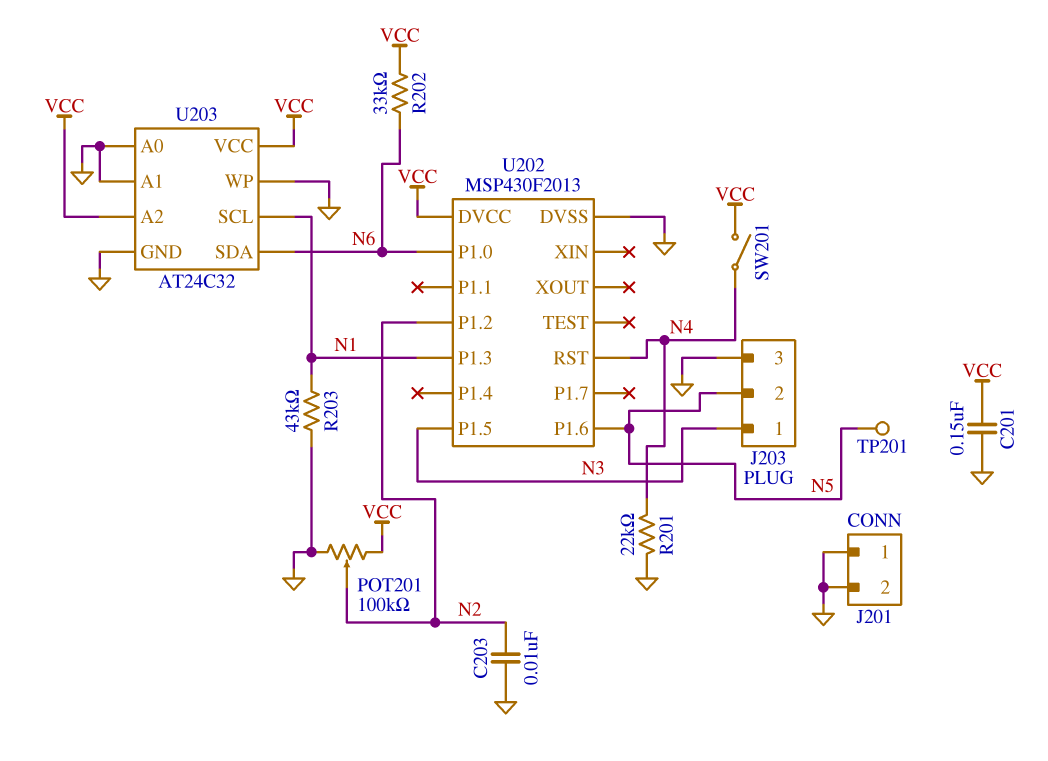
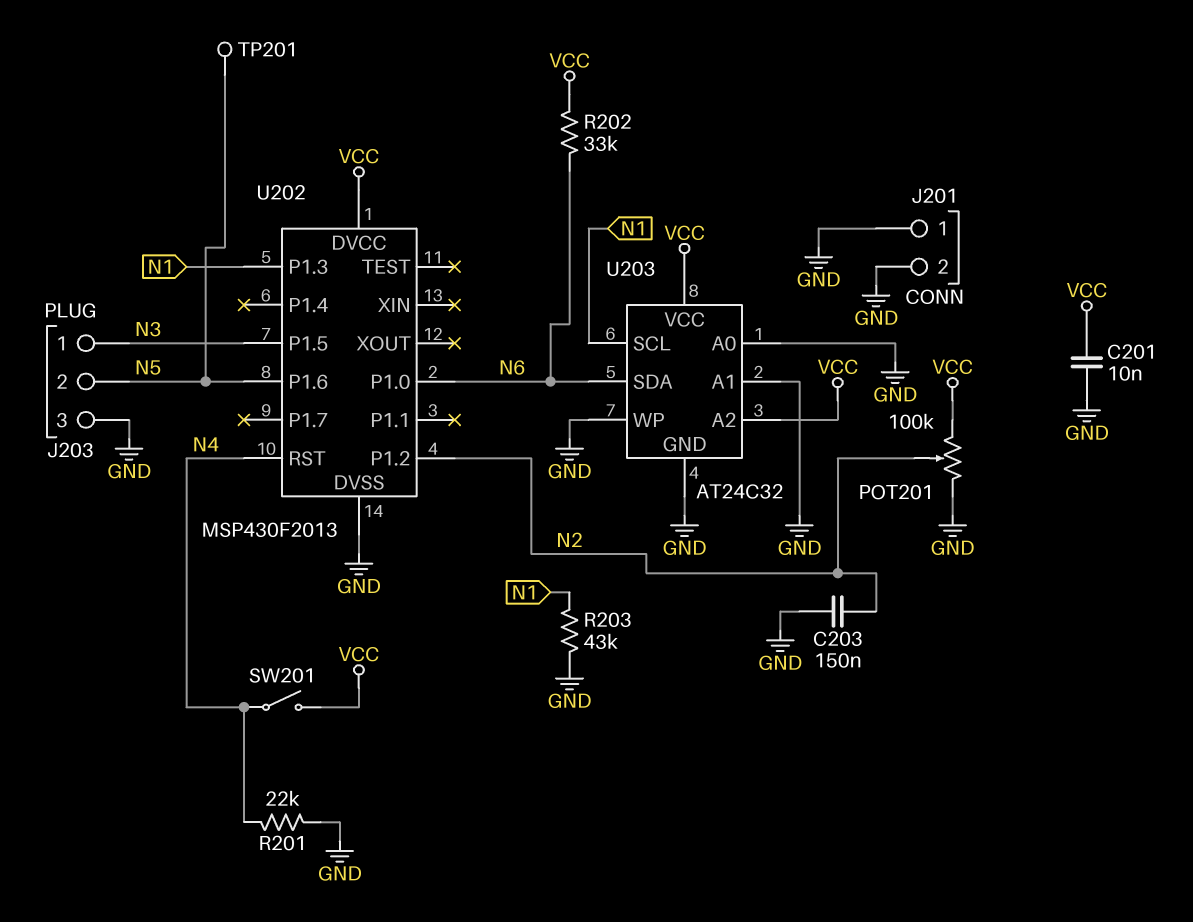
C201: 150nF (GND, VCC) -> 10nF (GND, VCC)
C203: 10nF (GND, N2) -> 150nF (GND, N2)

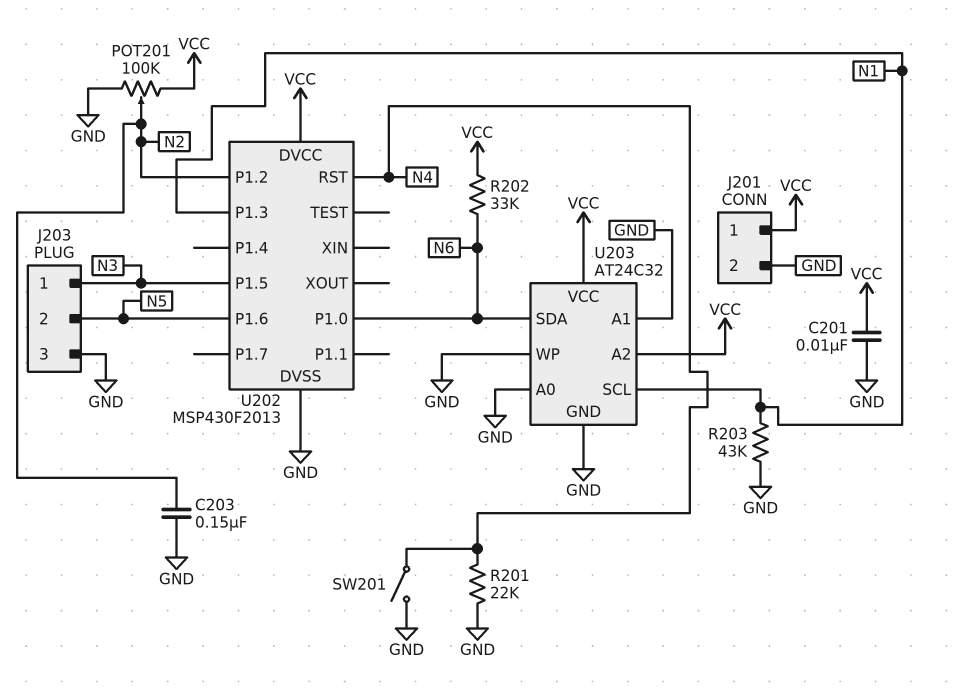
J201 pin 1: GND -> VCC
SW201: switch (N4, VCC) -> switch (GND, N4)
TP201: test point (N5) -> none

